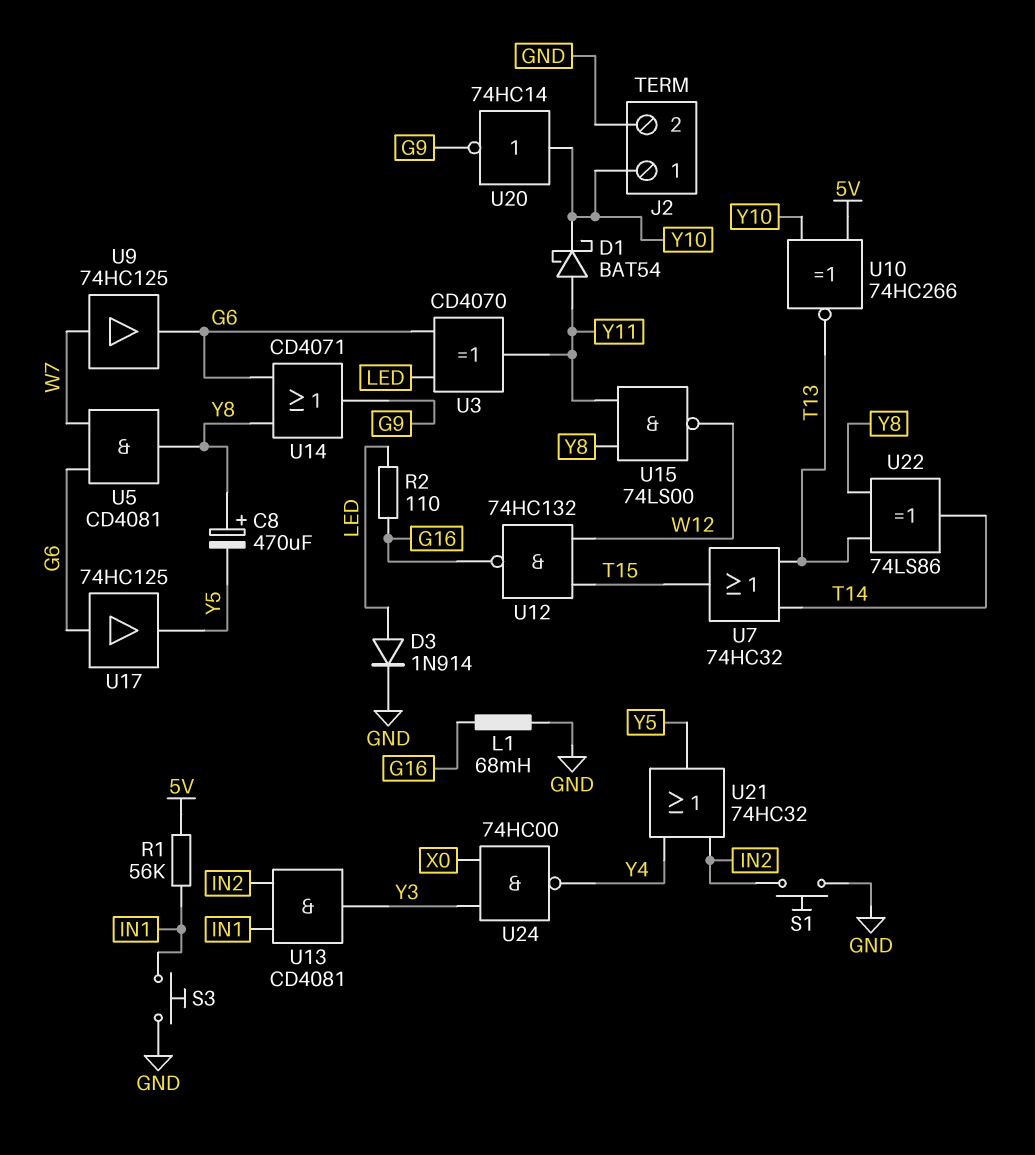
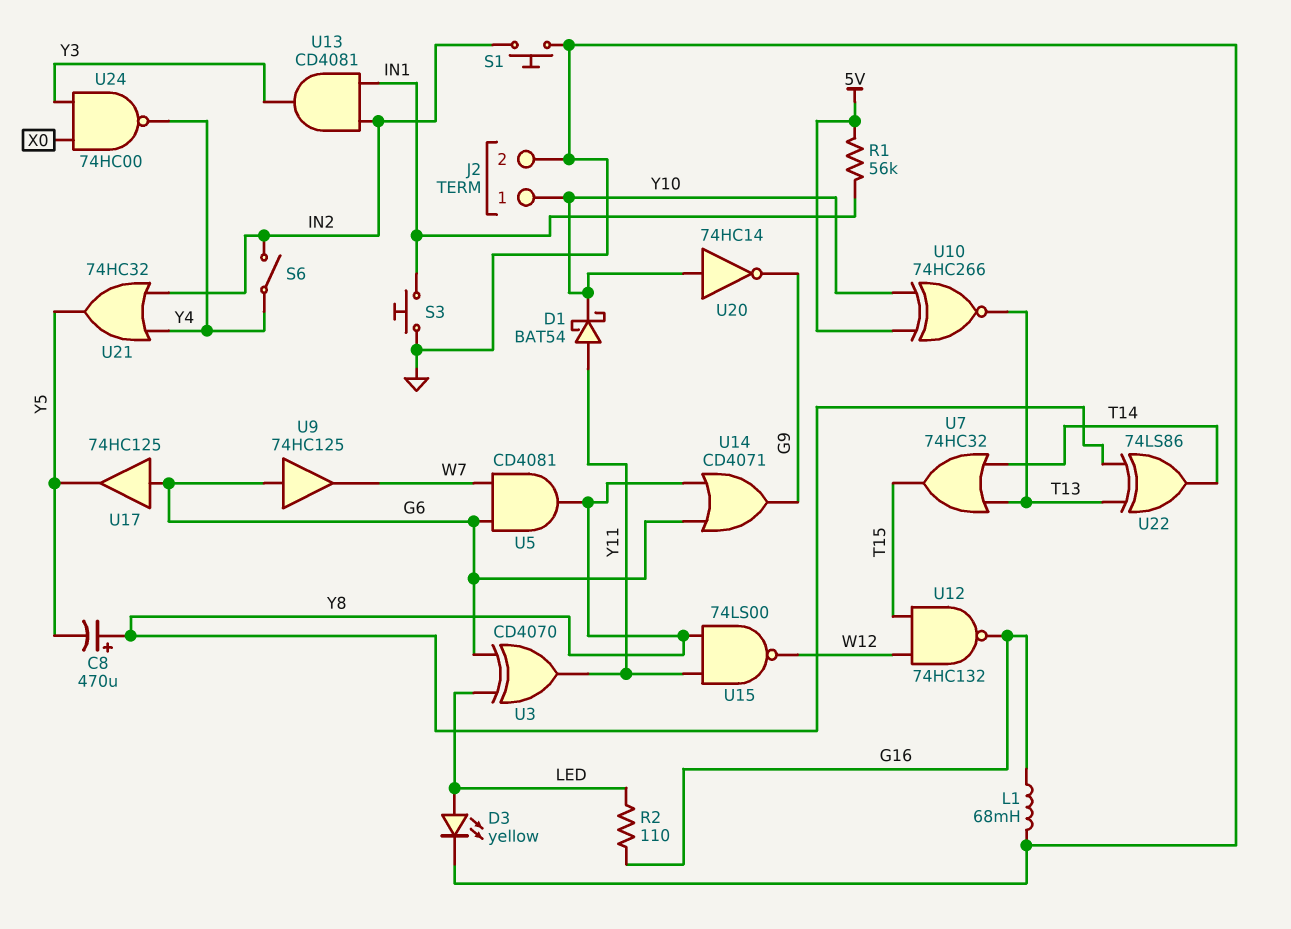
D3: diode 1N914 (A LED, K GND) -> LED yellow (A LED, K GND)
S6: none -> switch (IN2, Y4)
U9: buffer 74HC125 (in W7, out G6) -> buffer 74HC125 (in G6, out W7)

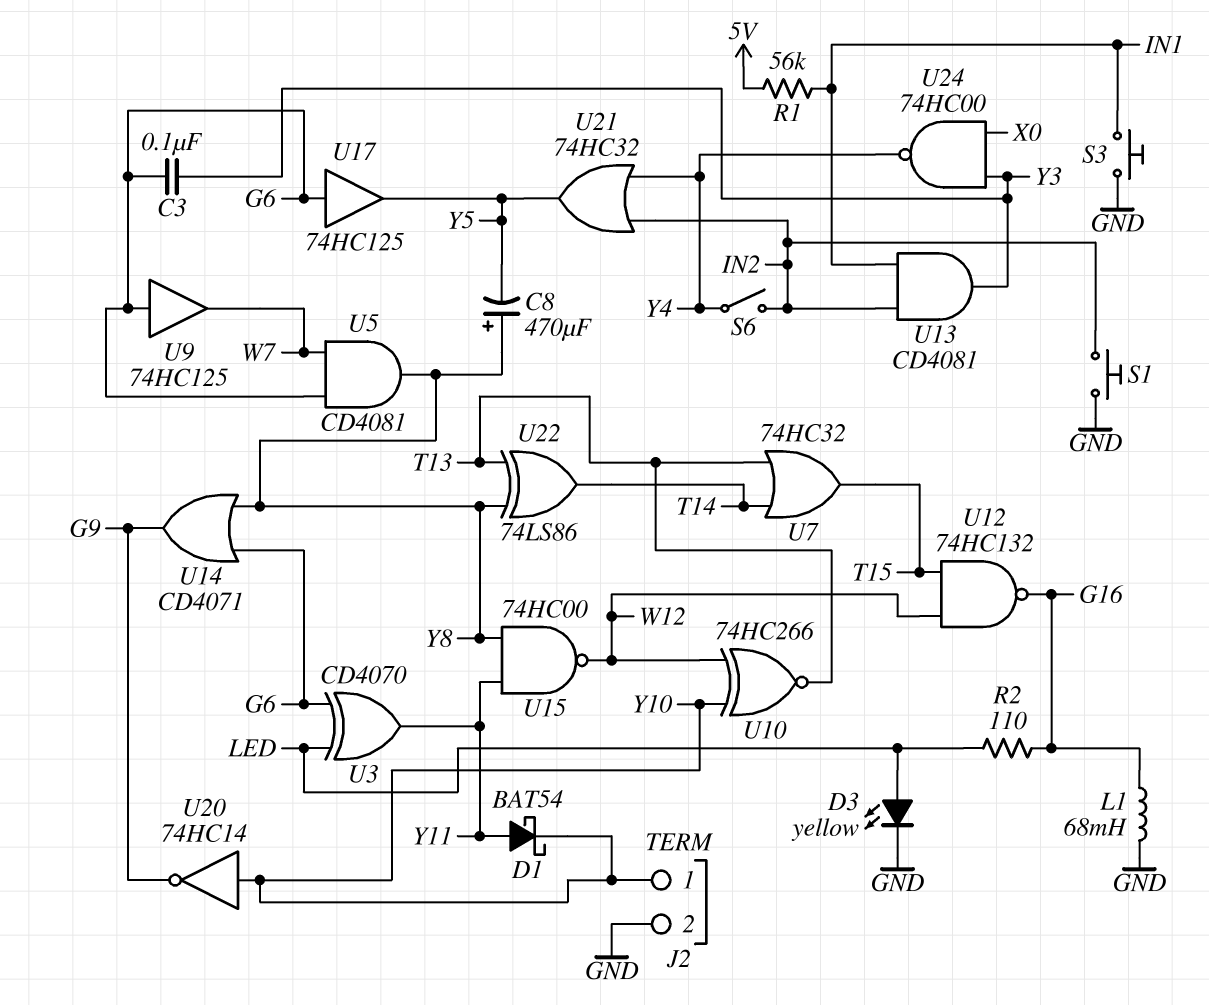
C3: none -> 100nF (G6, Y3)
U10: XNOR 74HC266 (in 5V, in Y10, out T13) -> XNOR 74HC266 (in W12, in Y10, out T13)
U15: NAND 74LS00 (in Y8, in Y11, out W12) -> NAND 74HC00 (in Y8, in Y11, out W12)

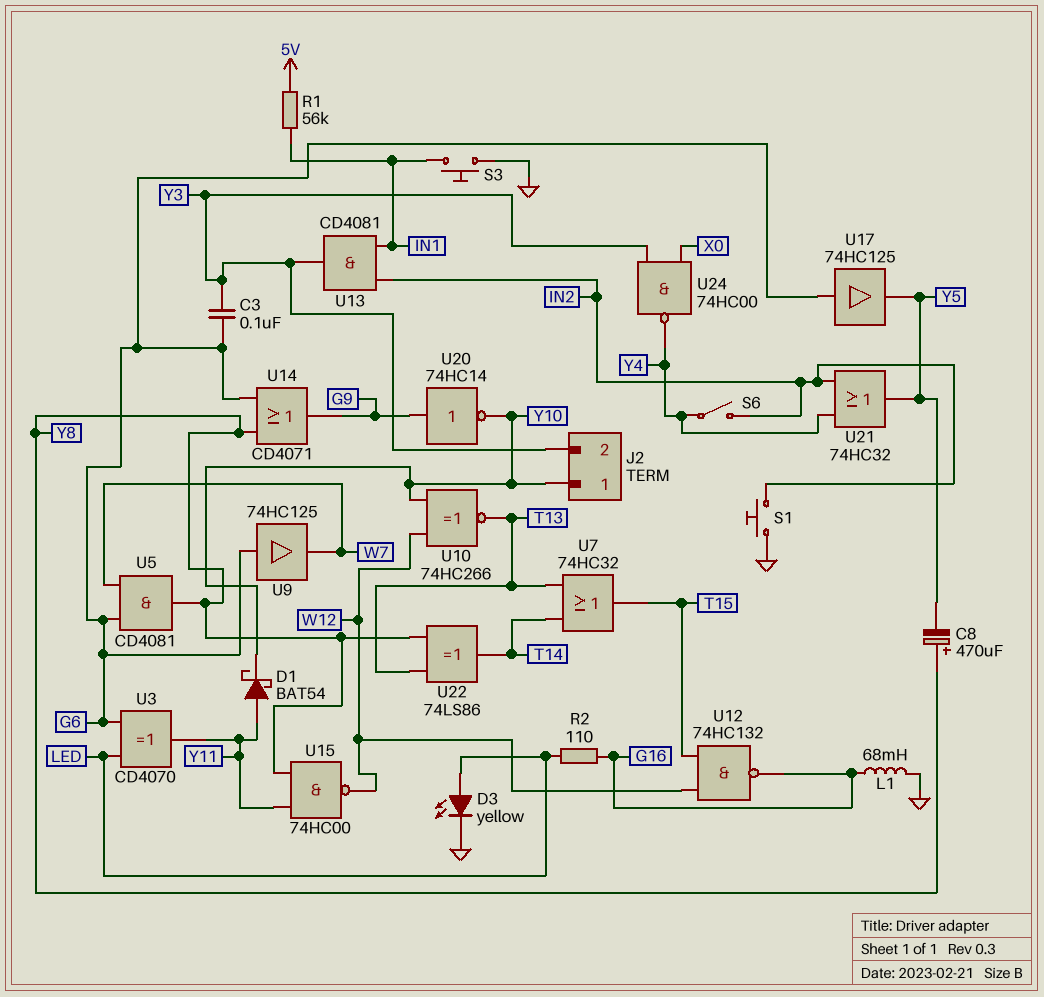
J2 pin 2: GND -> Y3
U20: NOT 74HC14 (in Y10, out G9) -> NOT 74HC14 (in G9, out Y10)

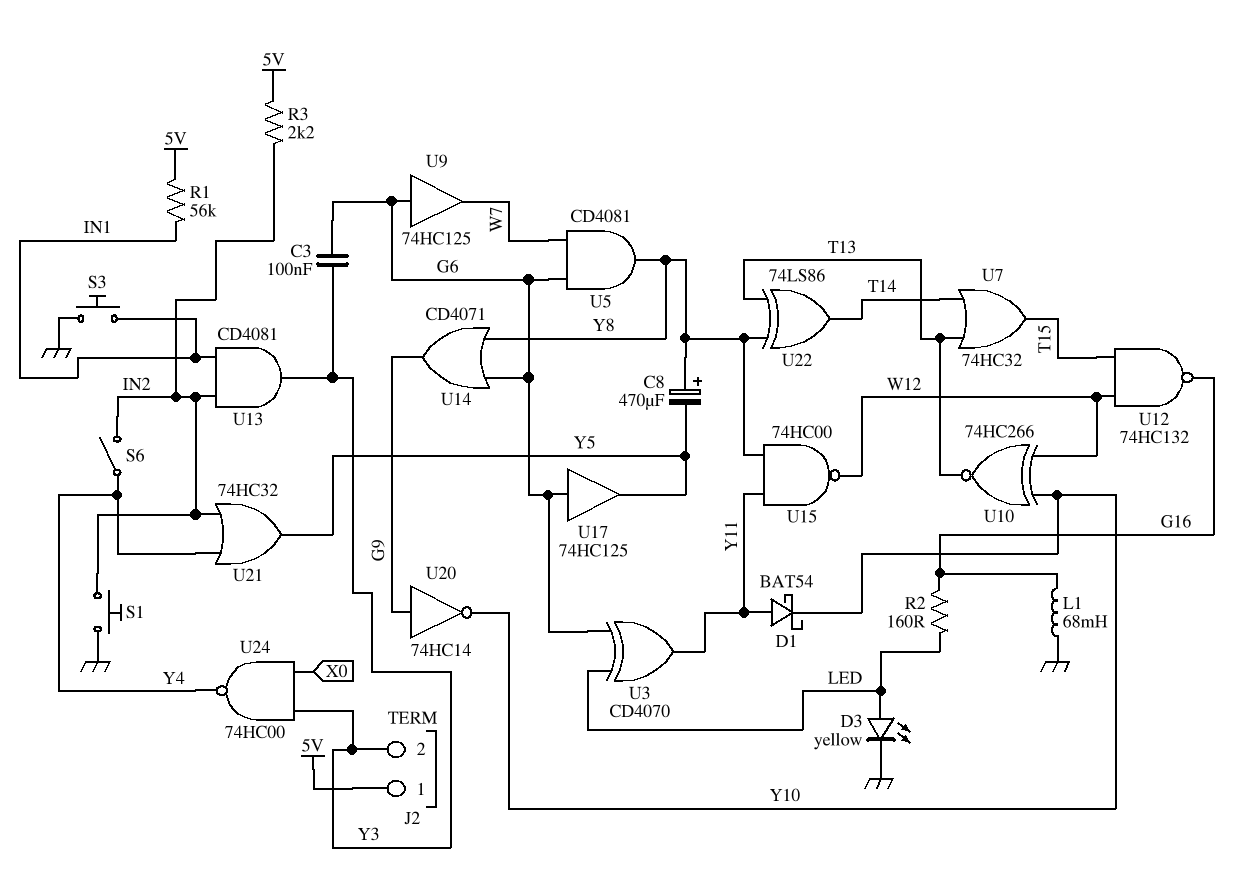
J2 pin 1: Y10 -> 5V
R2: 110 (G16, LED) -> 160 (G16, LED)
R3: none -> 2.2k (5V, IN2)

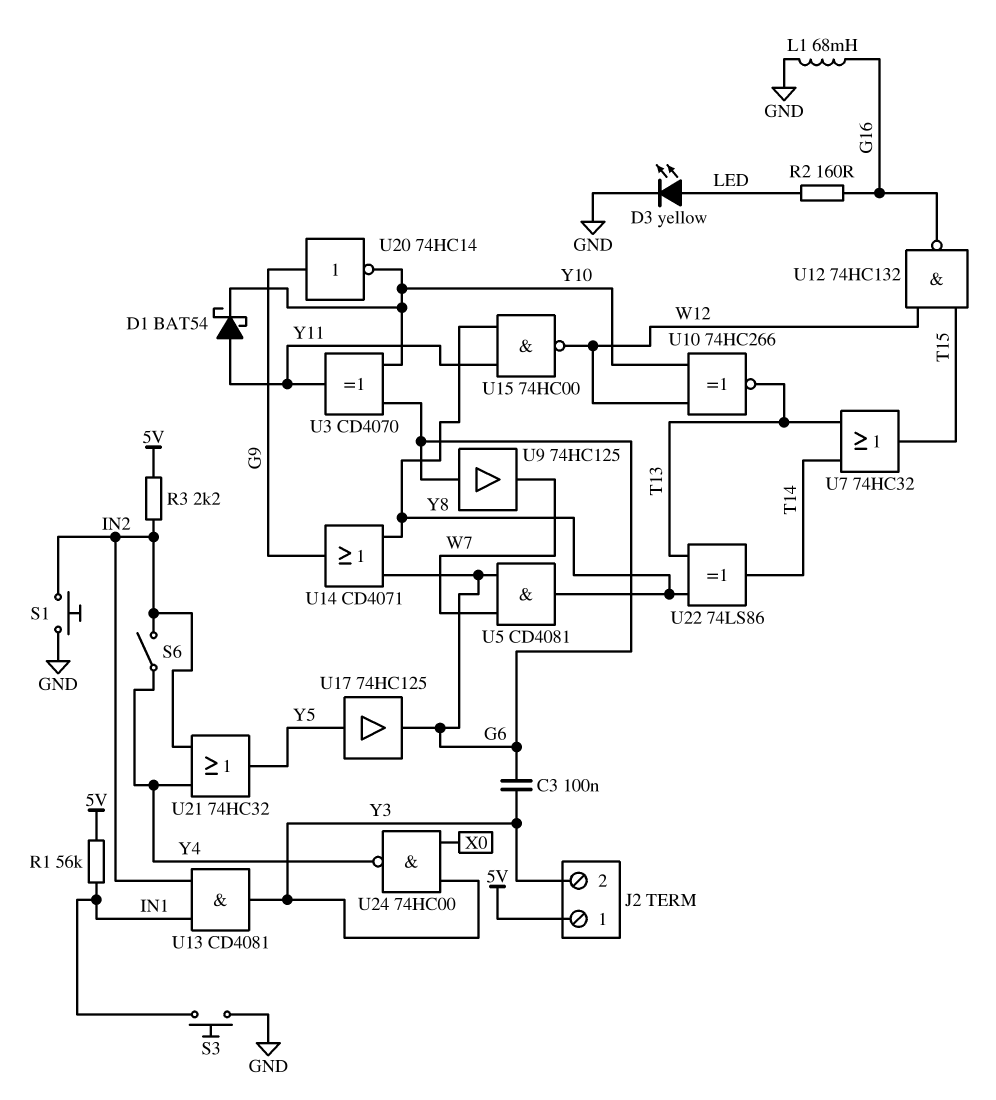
C8: 470uF (plus Y8, minus Y5) -> none
U3: XOR CD4070 (in G6, in LED, out Y11) -> XOR CD4070 (in G6, in Y10, out Y11)
U17: buffer 74HC125 (in G6, out Y5) -> buffer 74HC125 (in Y5, out G6)

